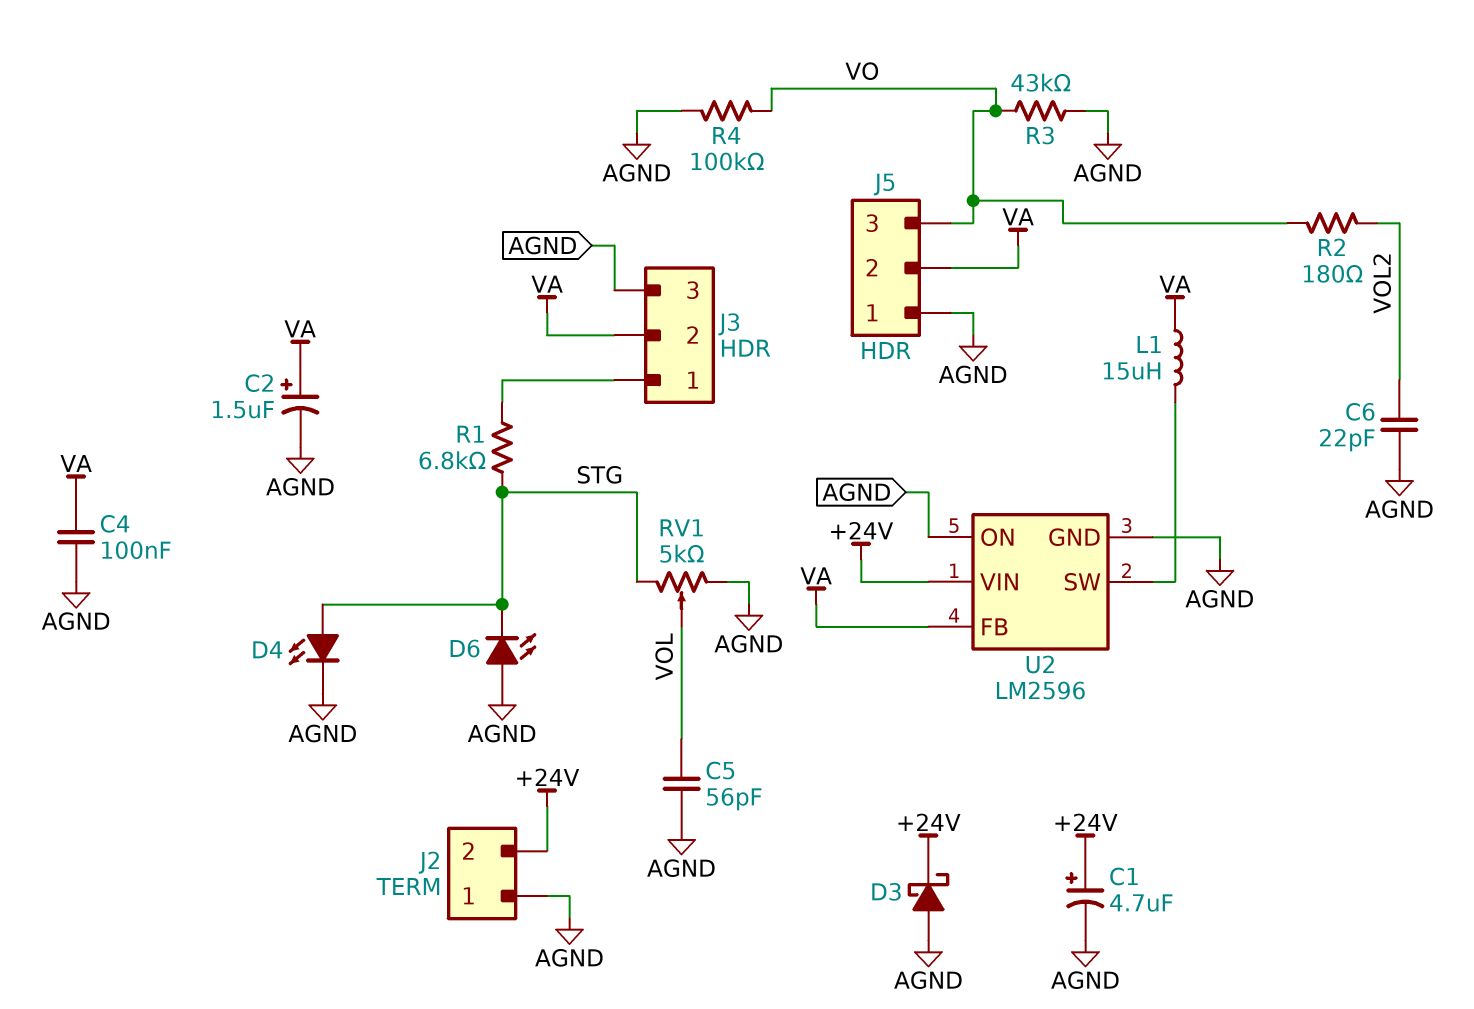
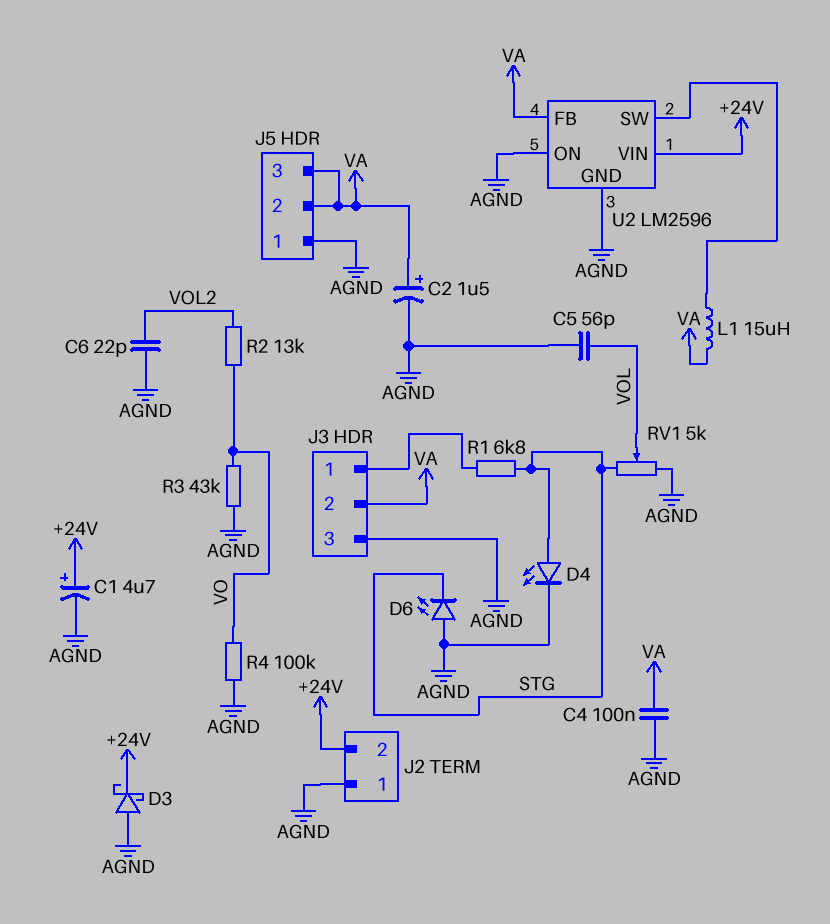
J5 pin 3: VO -> VA
R2: 180 (VO, VOL2) -> 13k (VO, VOL2)

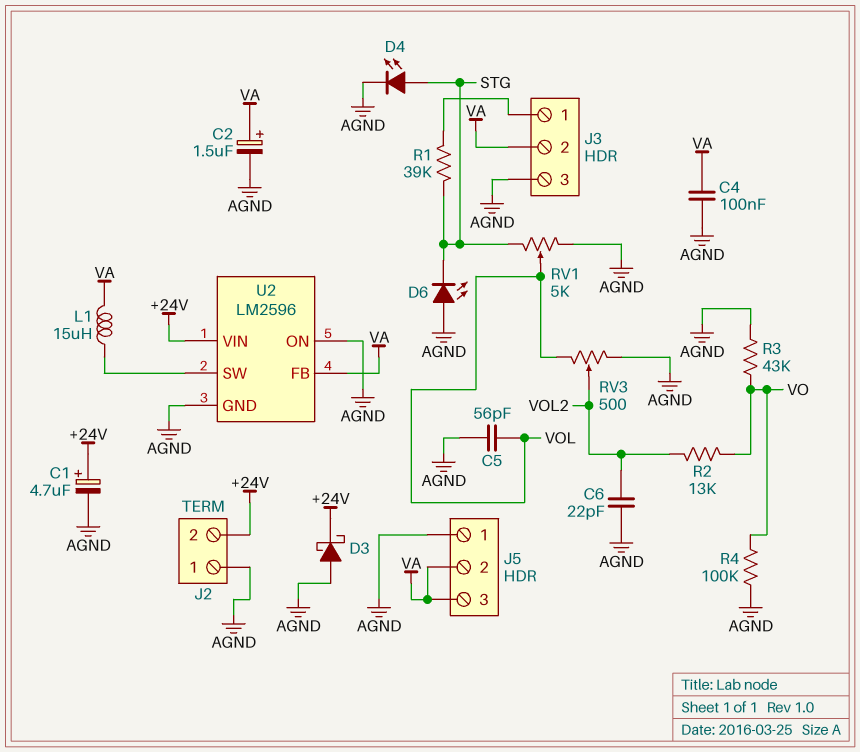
R1: 6.8k (J3/1, STG) -> 39k (J3/1, STG)
RV3: none -> 500 (AGND, VOL, wiper VOL2)

